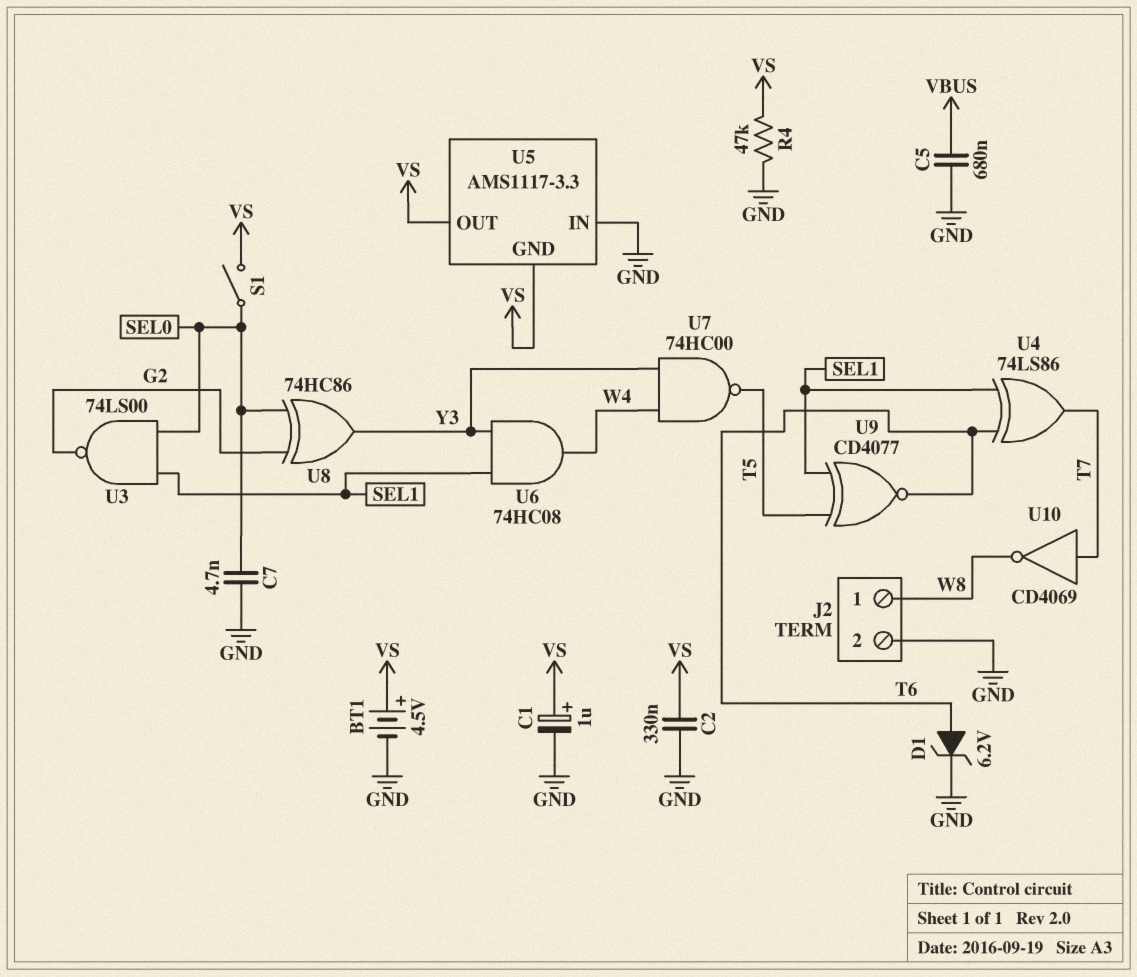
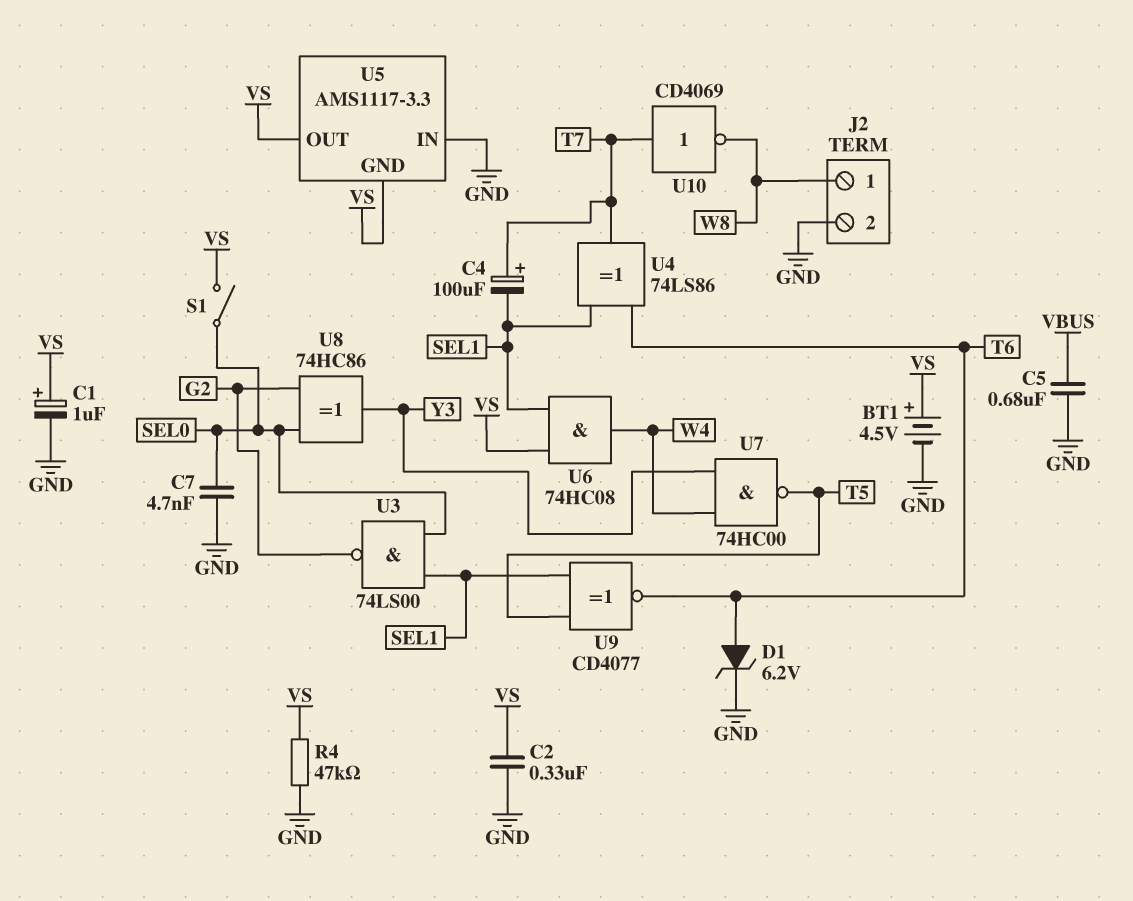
C4: none -> 100uF (plus T7, minus SEL1)
U6: AND 74HC08 (in SEL1, in Y3, out W4) -> AND 74HC08 (in SEL1, in VS, out W4)

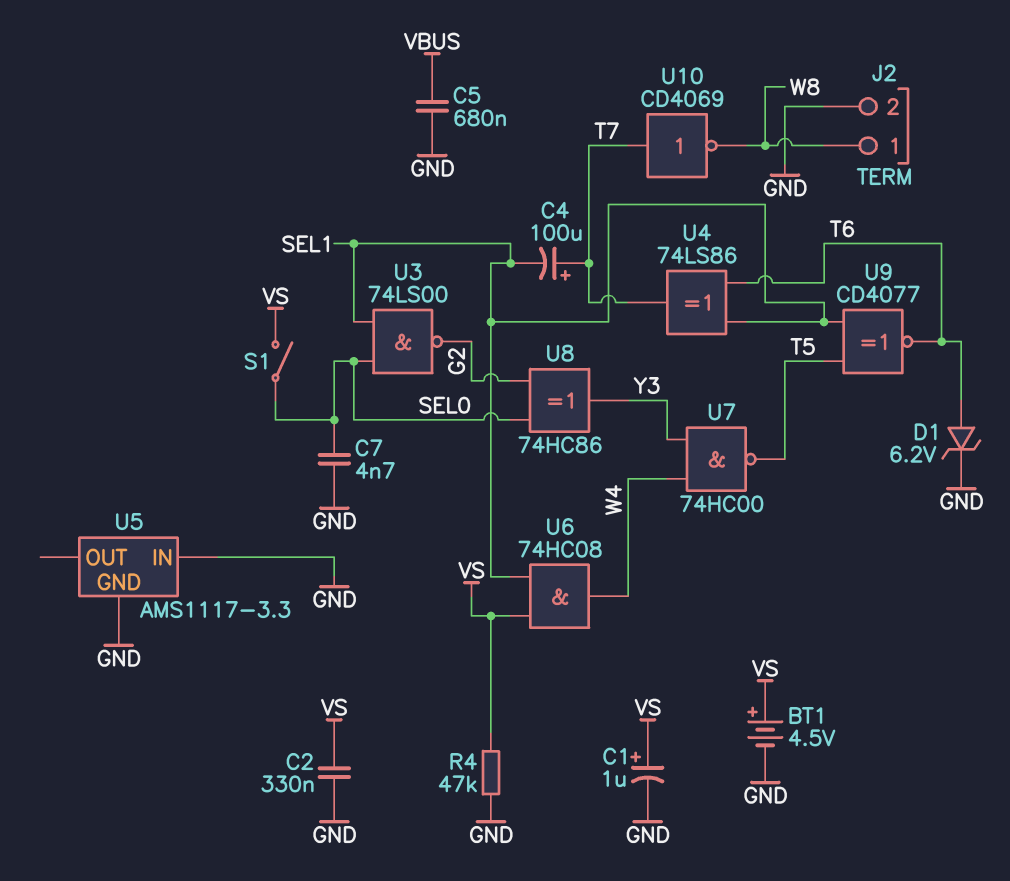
U5 pin GND: VS -> GND
U5 pin OUT: VS -> none

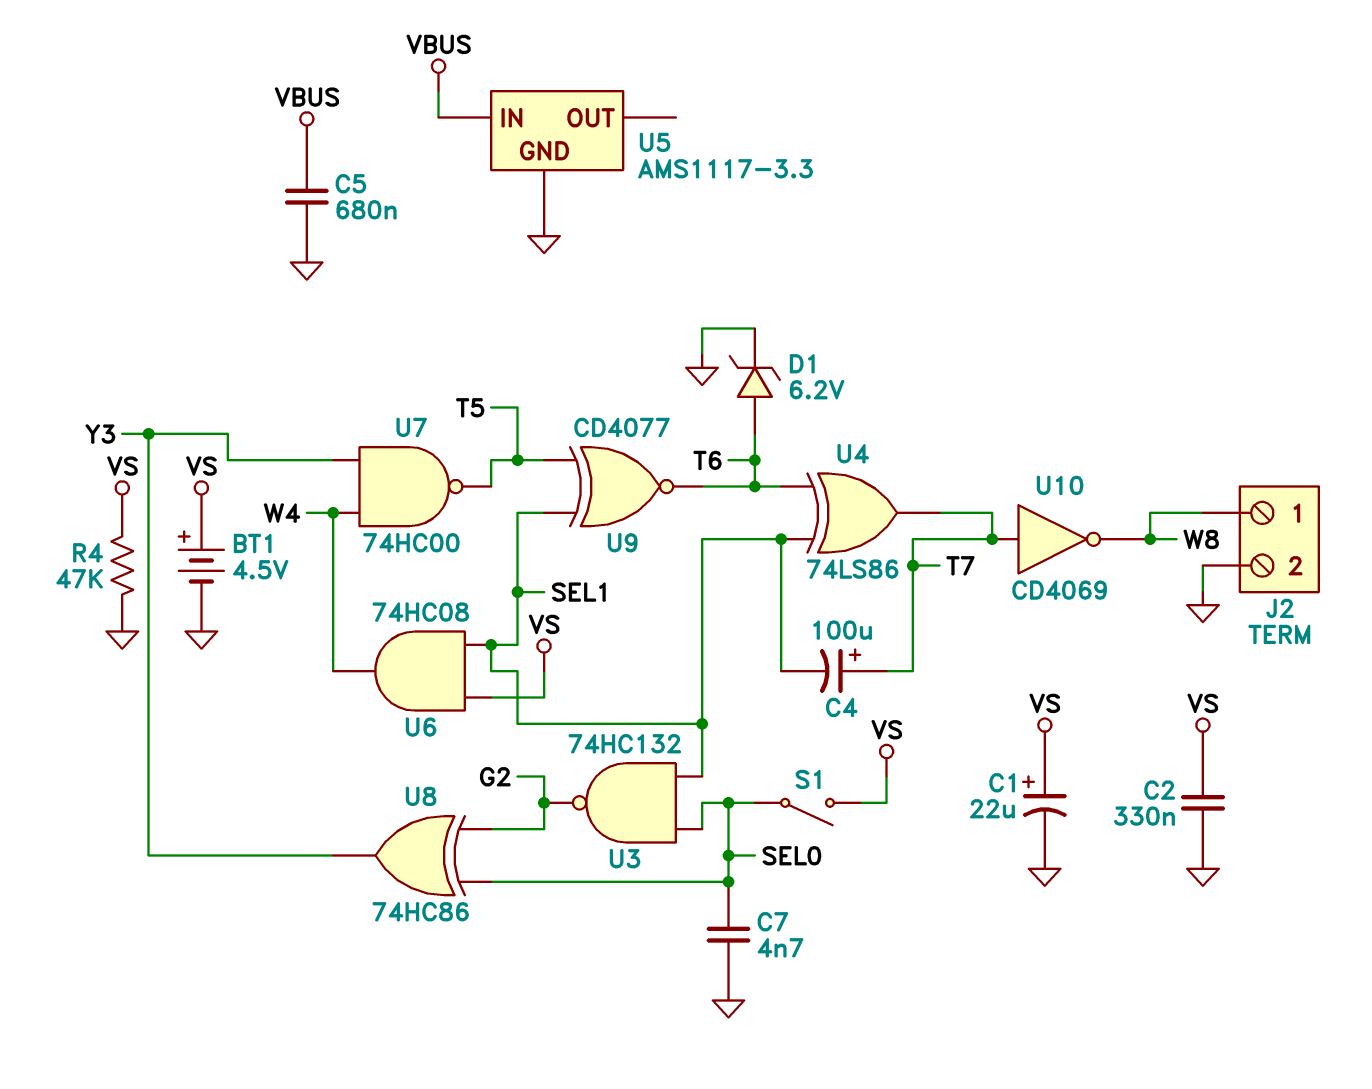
C1: 1uF (plus VS, minus GND) -> 22uF (plus VS, minus GND)
U3: NAND 74LS00 (in SEL0, in SEL1, out G2) -> NAND 74HC132 (in SEL0, in SEL1, out G2)
U5 pin IN: GND -> VBUS

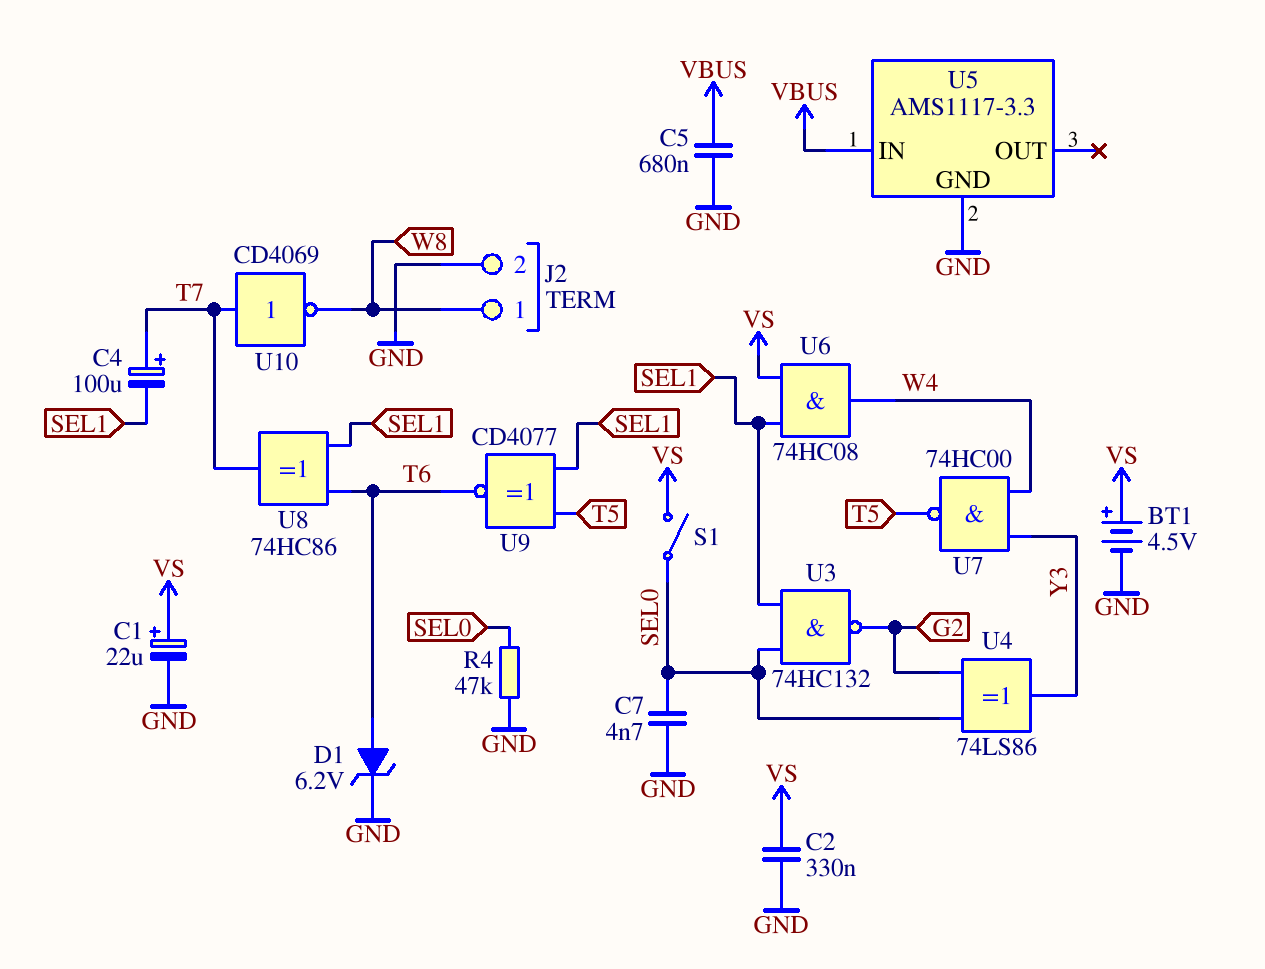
R4: 47k (GND, VS) -> 47k (GND, SEL0)
U4: XOR 74LS86 (in SEL1, in T6, out T7) -> XOR 74LS86 (in G2, in SEL0, out Y3)
U8: XOR 74HC86 (in G2, in SEL0, out Y3) -> XOR 74HC86 (in SEL1, in T6, out T7)

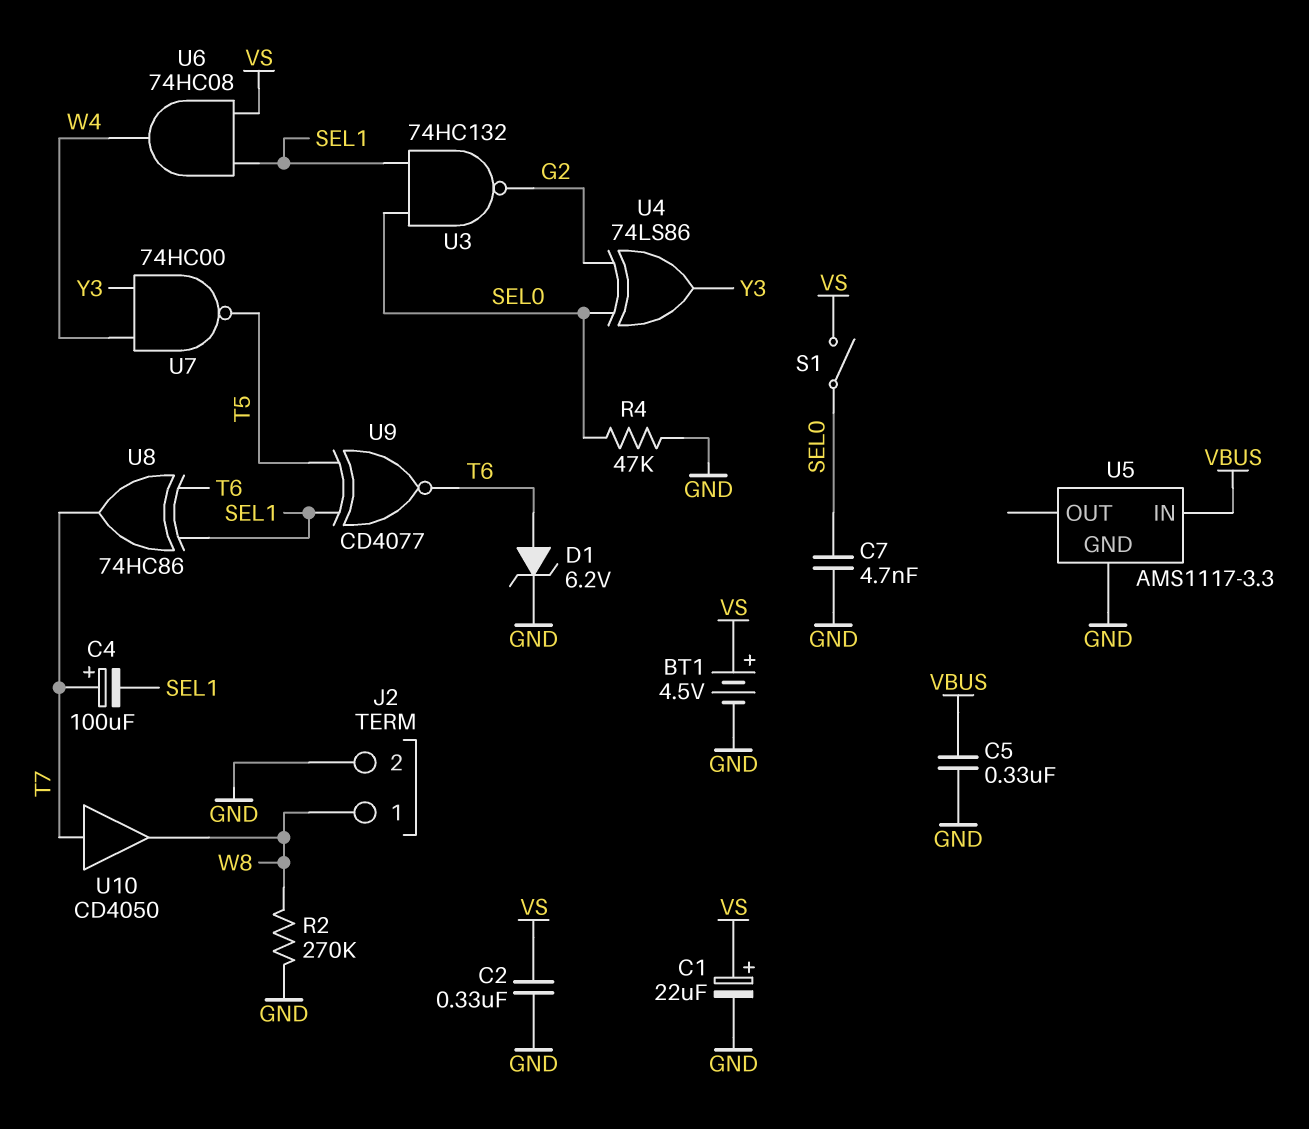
C5: 680nF (GND, VBUS) -> 330nF (GND, VBUS)
R2: none -> 270k (GND, W8)
U10: NOT CD4069 (in T7, out W8) -> buffer CD4050 (in T7, out W8)

